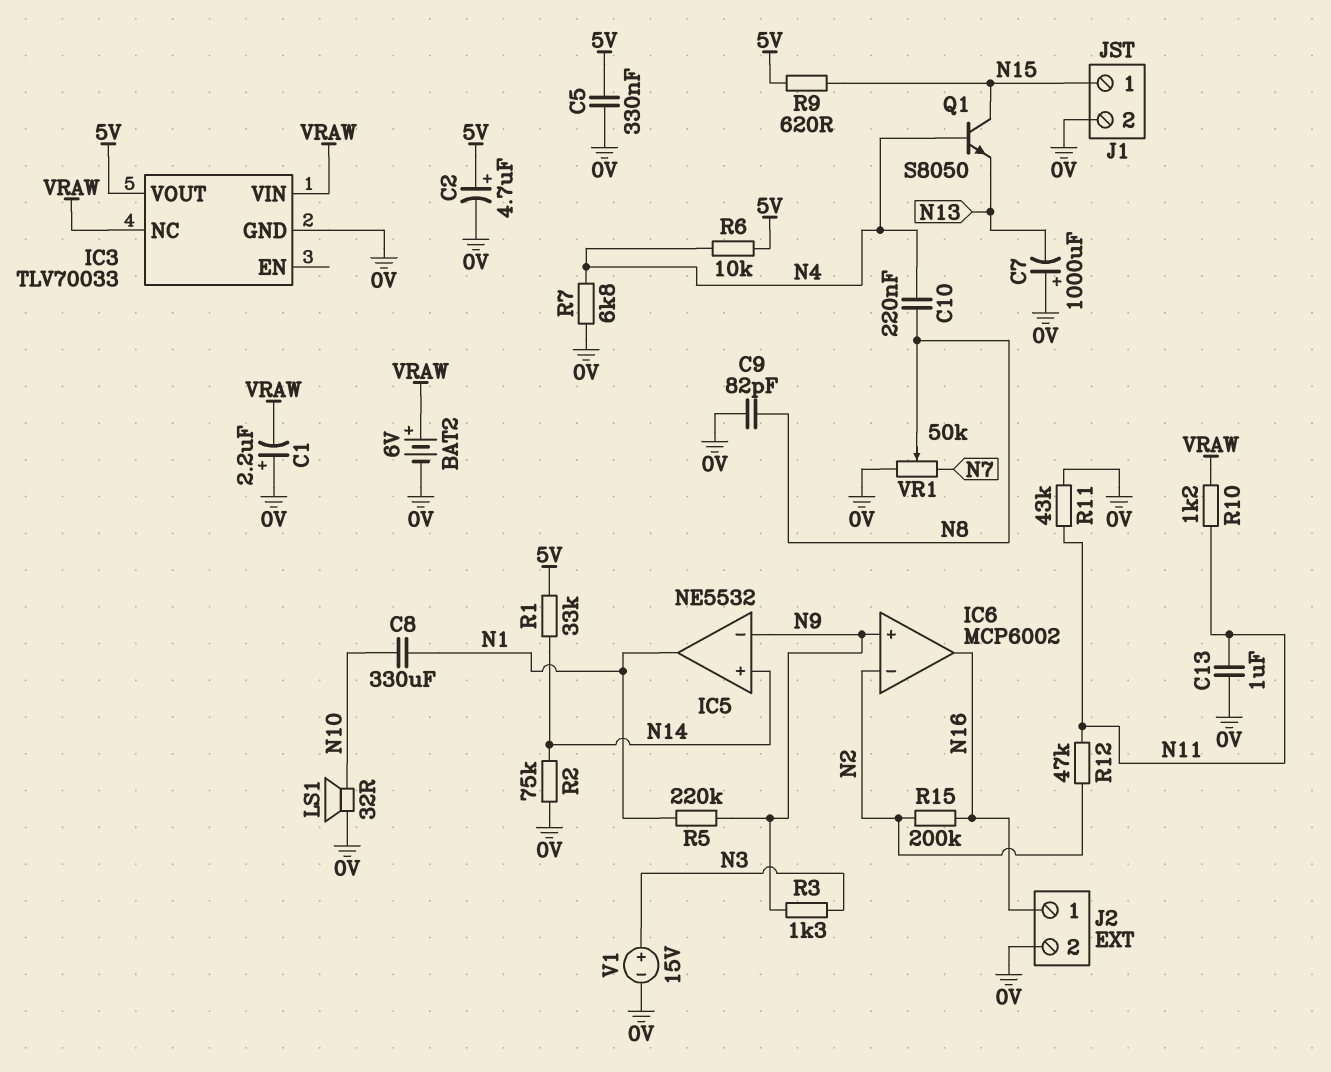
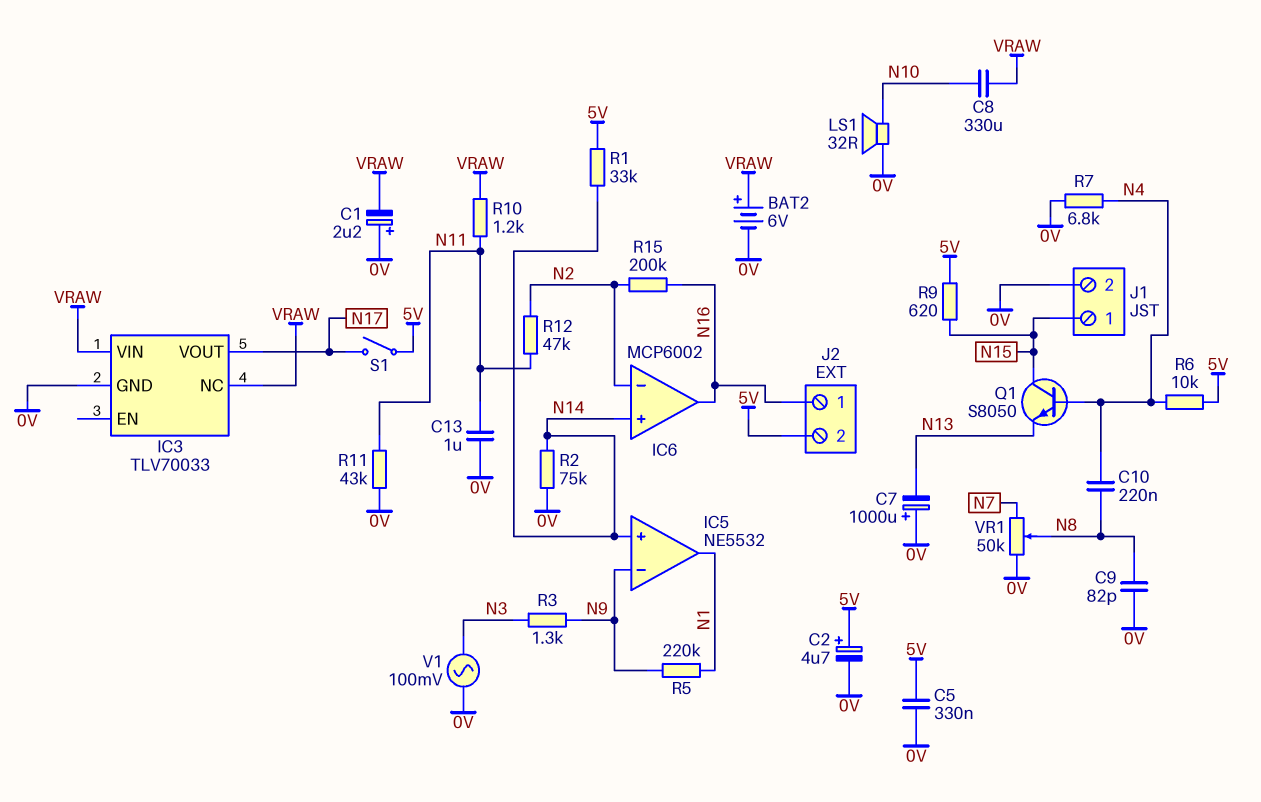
C8: 330uF (N1, N10) -> 330uF (N10, VRAW)
IC3 pin VOUT: 5V -> N17
IC6 pin in+: N9 -> N14
J2 pin 2: 0V -> 5V
S1: none -> switch (5V, N17)
V1: 15V (plus N3, minus 0V) -> AC 100mV (0V, N3)

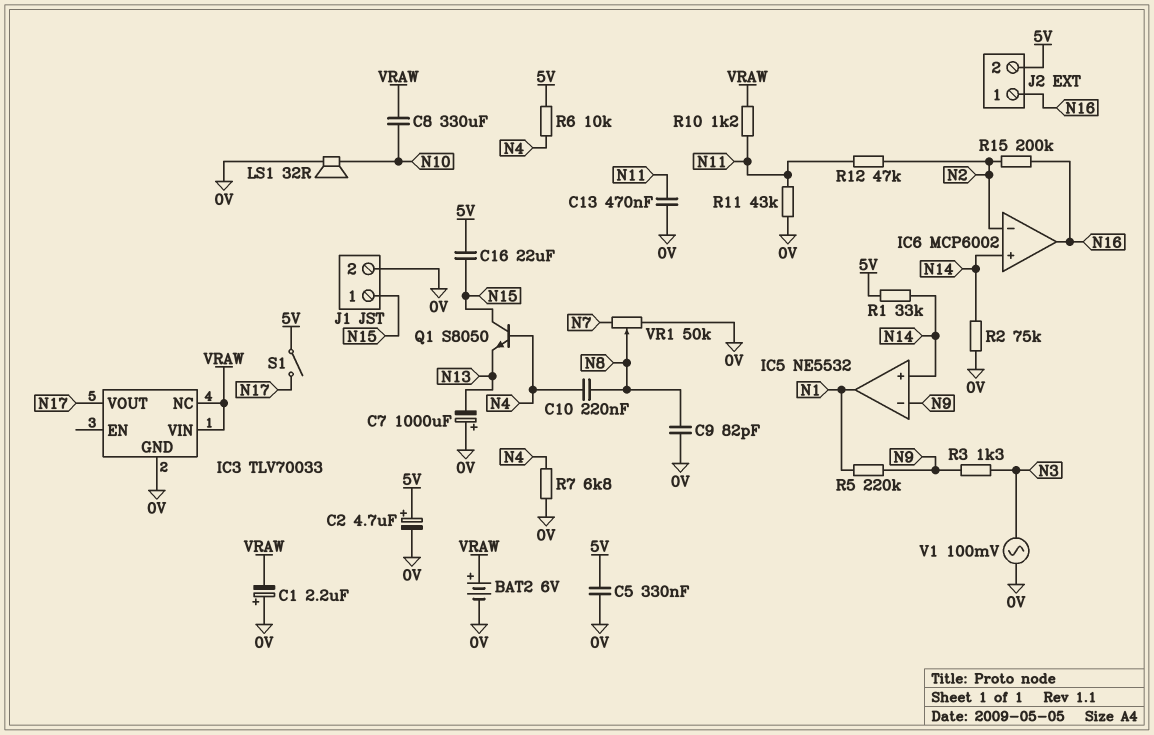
C13: 1uF (0V, N11) -> 470nF (0V, N11)
C16: none -> 22uF (5V, N15)
R9: 620 (5V, N15) -> none

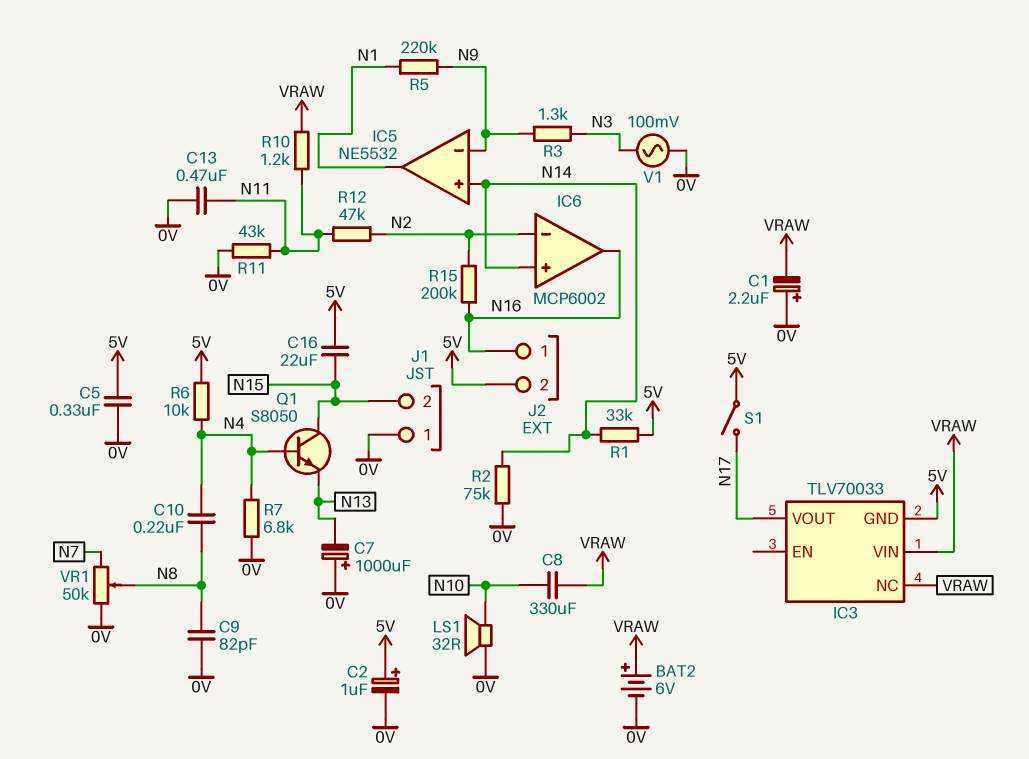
C2: 4.7uF (plus 5V, minus 0V) -> 1uF (plus 5V, minus 0V)
IC3 pin GND: 0V -> 5V
J1 pin 1: N15 -> 0V
J1 pin 2: 0V -> N15

